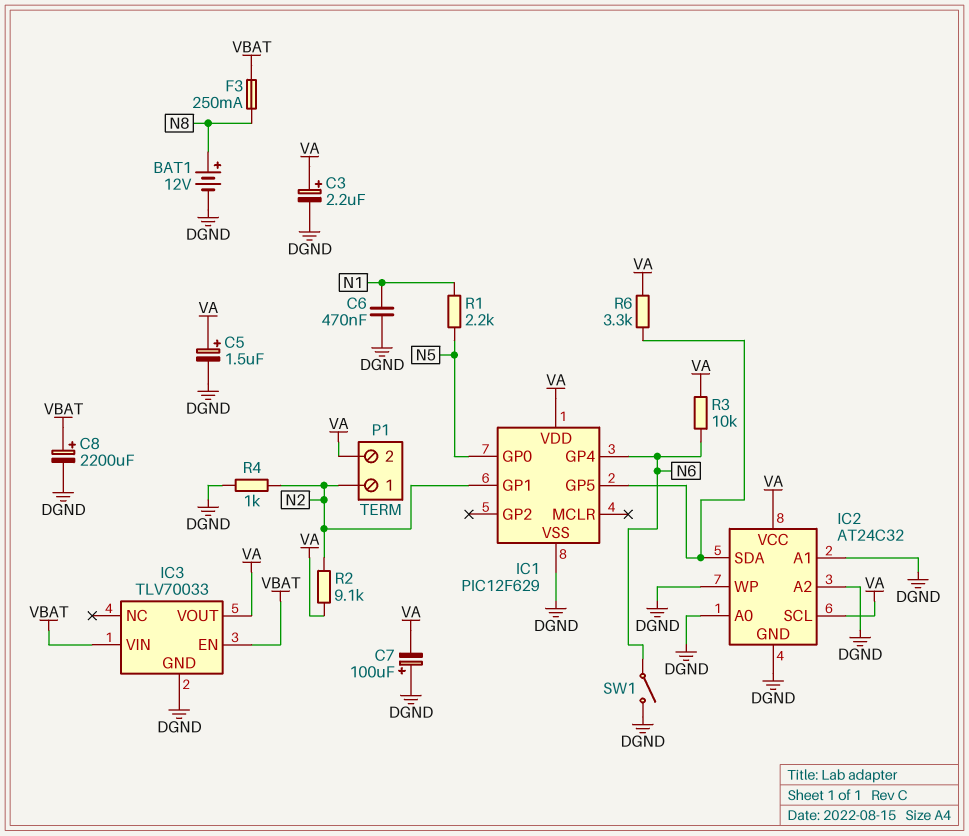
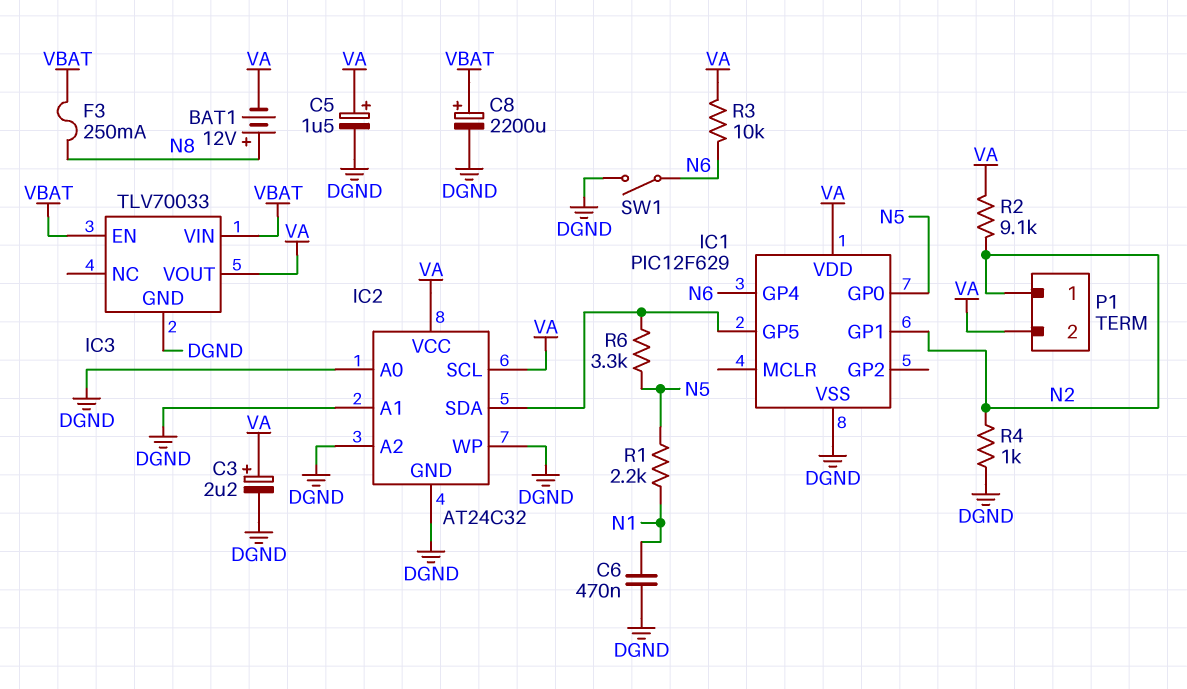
BAT1: 12V (plus N8, minus DGND) -> 12V (plus N8, minus VA)
C7: 100uF (plus DGND, minus VA) -> none
R6: 3.3k (IC1/GP5, VA) -> 3.3k (IC1/GP5, N5)

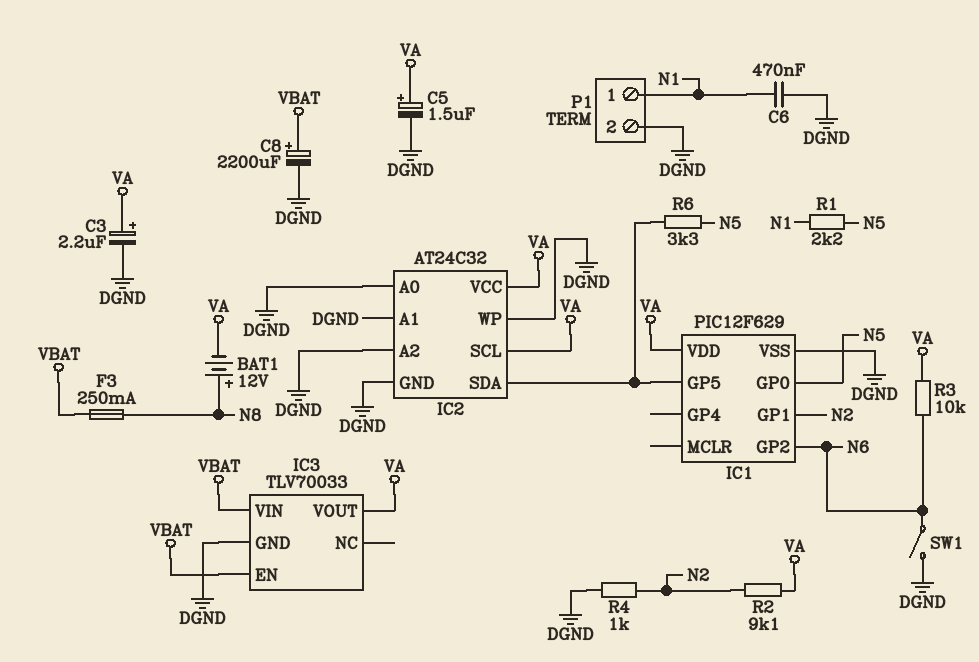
IC1 pin GP2: none -> N6
IC1 pin GP4: N6 -> none
P1 pin 1: N2 -> N1
P1 pin 2: VA -> DGND

